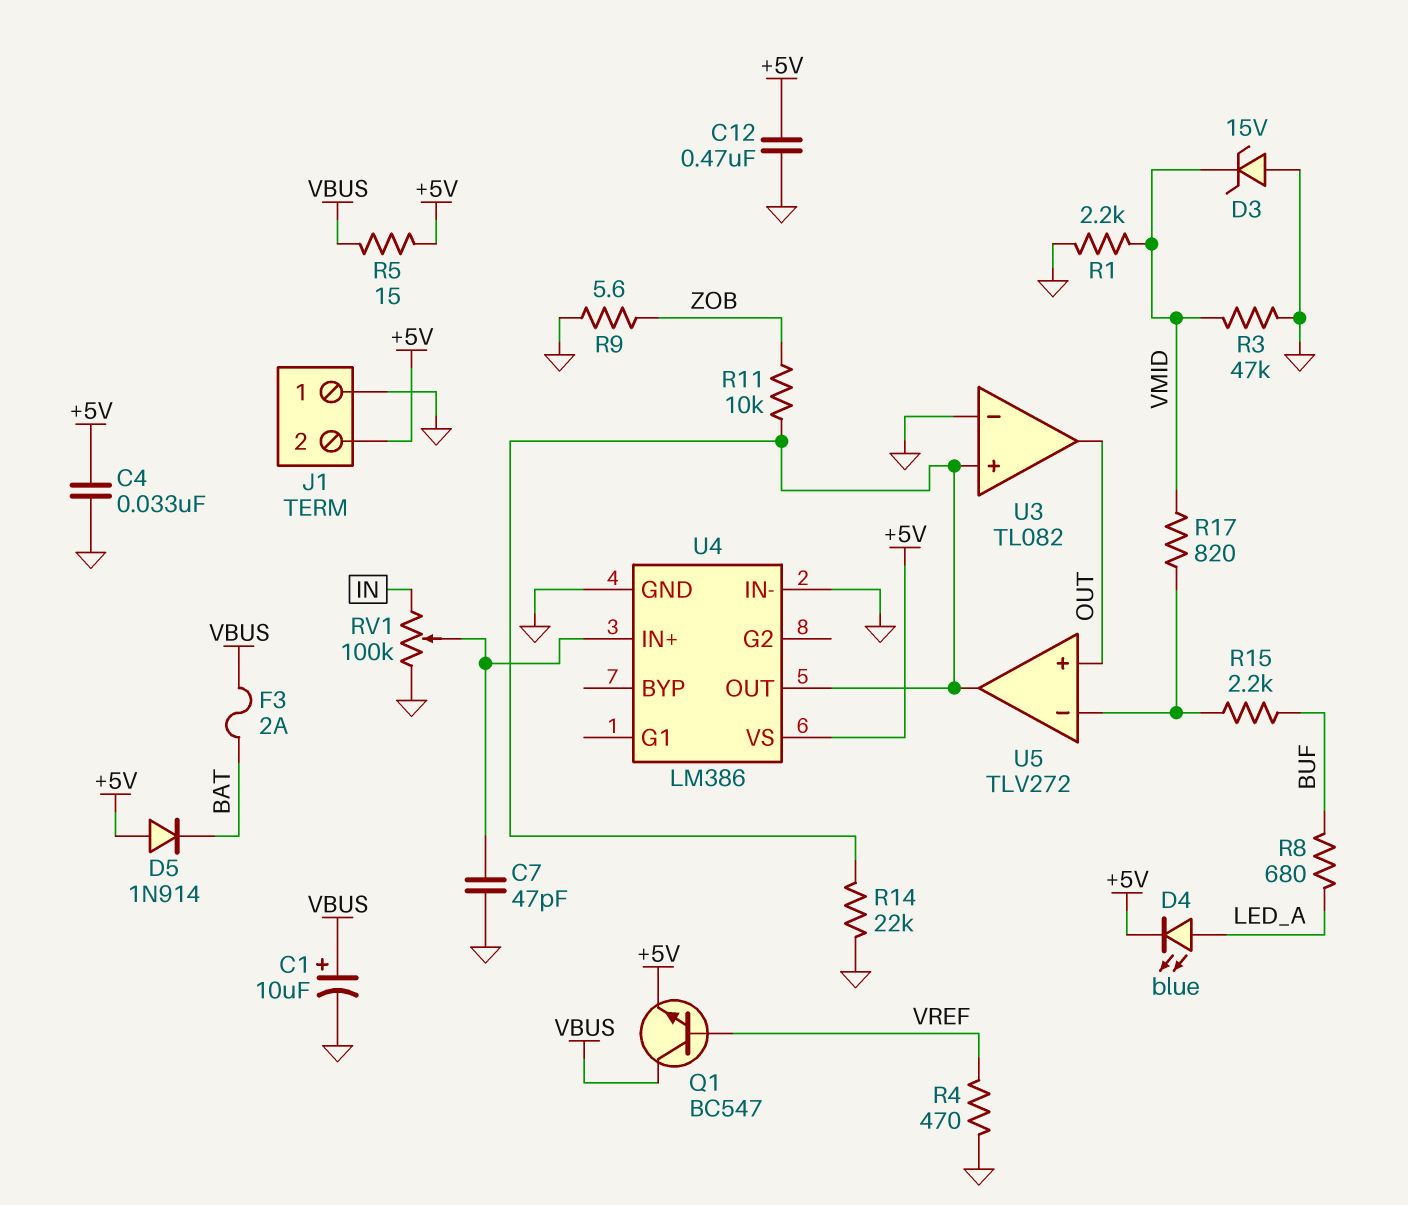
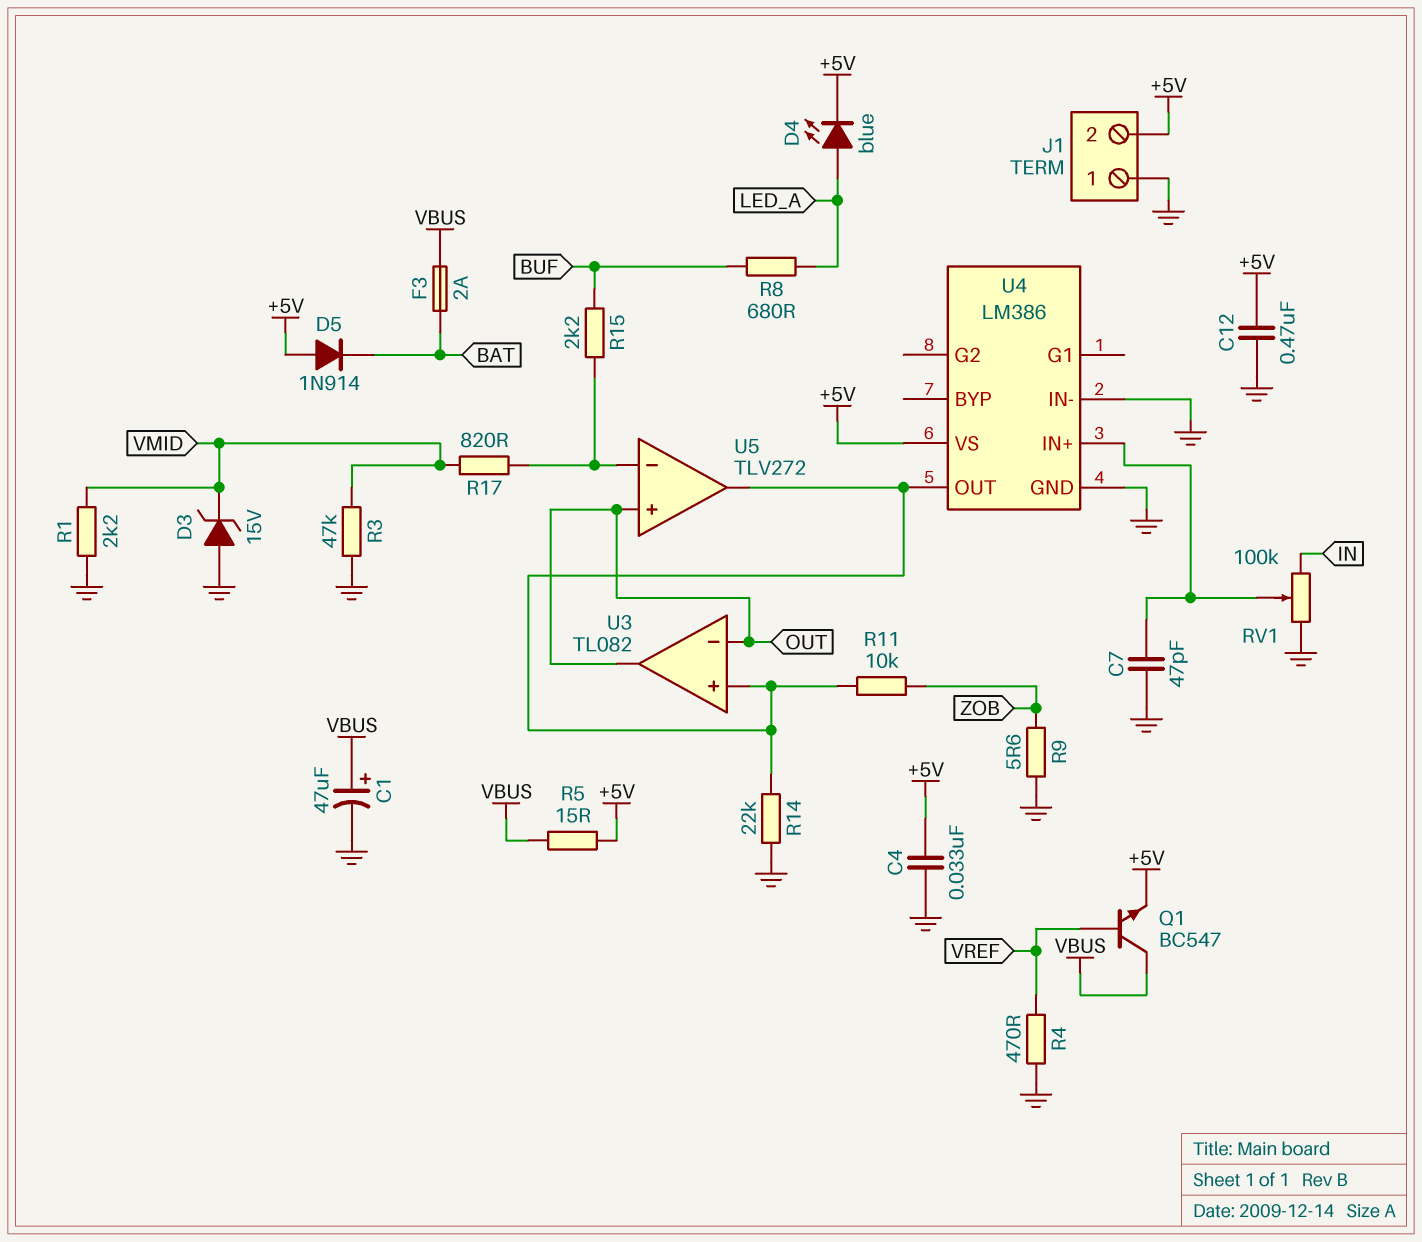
C1: 10uF (plus VBUS, minus GND) -> 47uF (plus VBUS, minus GND)
U3 pin in-: GND -> OUT

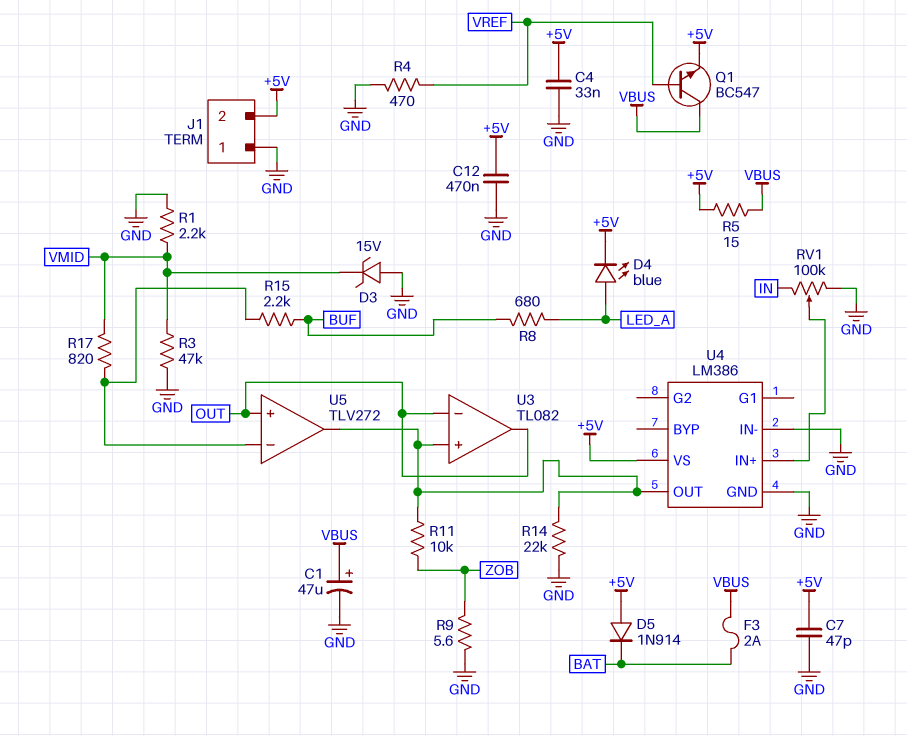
C7: 47pF (GND, U4/IN+) -> 47pF (+5V, GND)

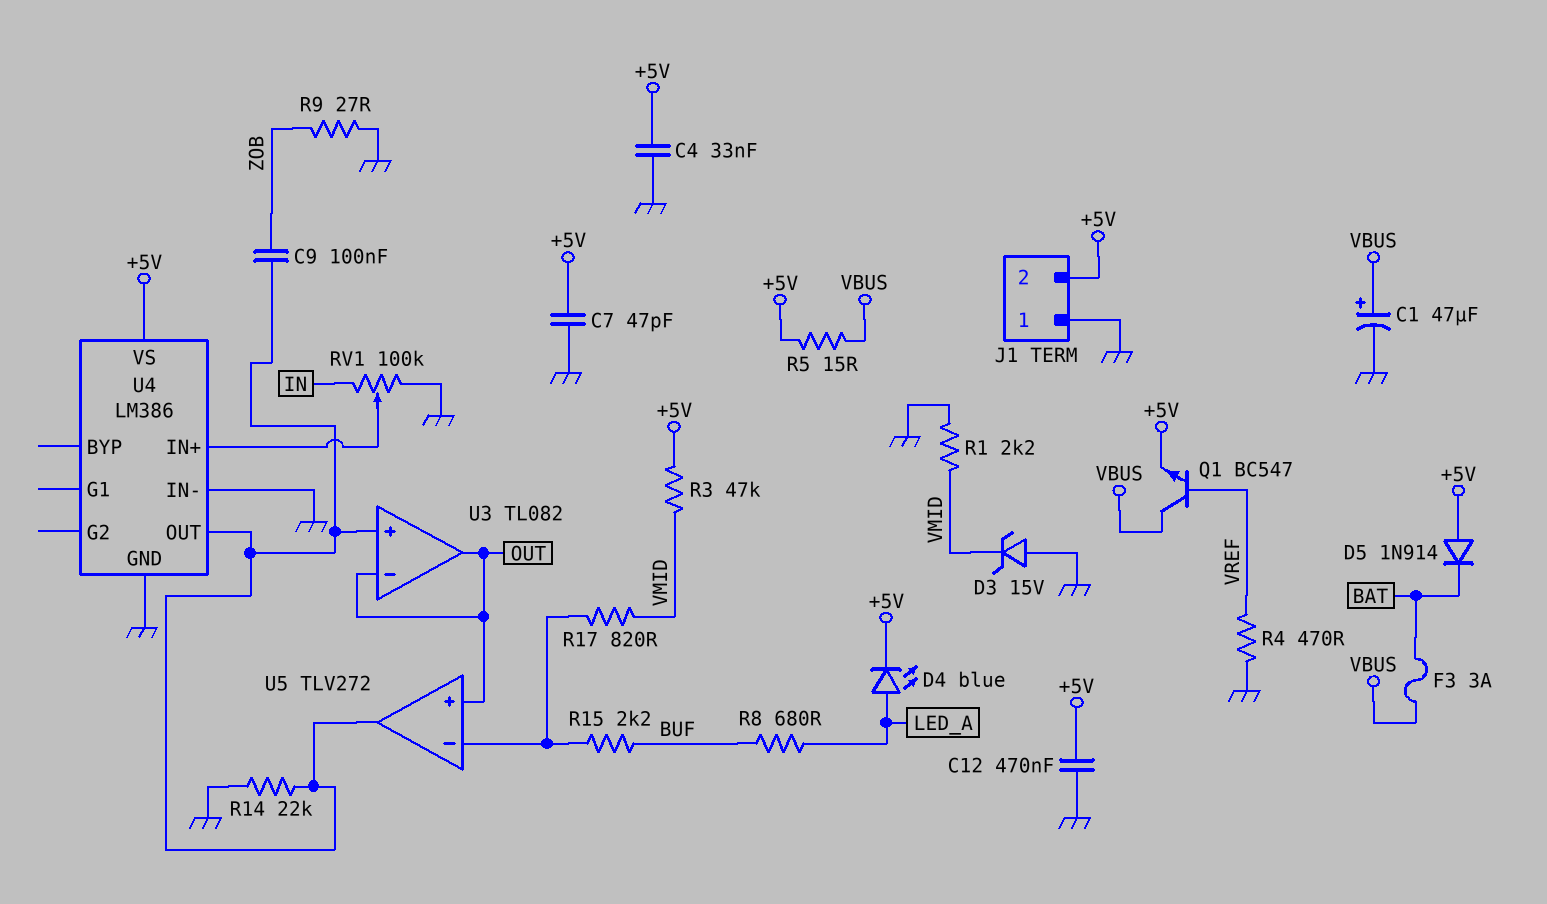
C9: none -> 100nF (U3/in+, ZOB)
F3: 2A (BAT, VBUS) -> 3A (BAT, VBUS)
R3: 47k (GND, VMID) -> 47k (+5V, VMID)
R9: 5.6 (GND, ZOB) -> 27 (GND, ZOB)
R11: 10k (U3/in+, ZOB) -> none

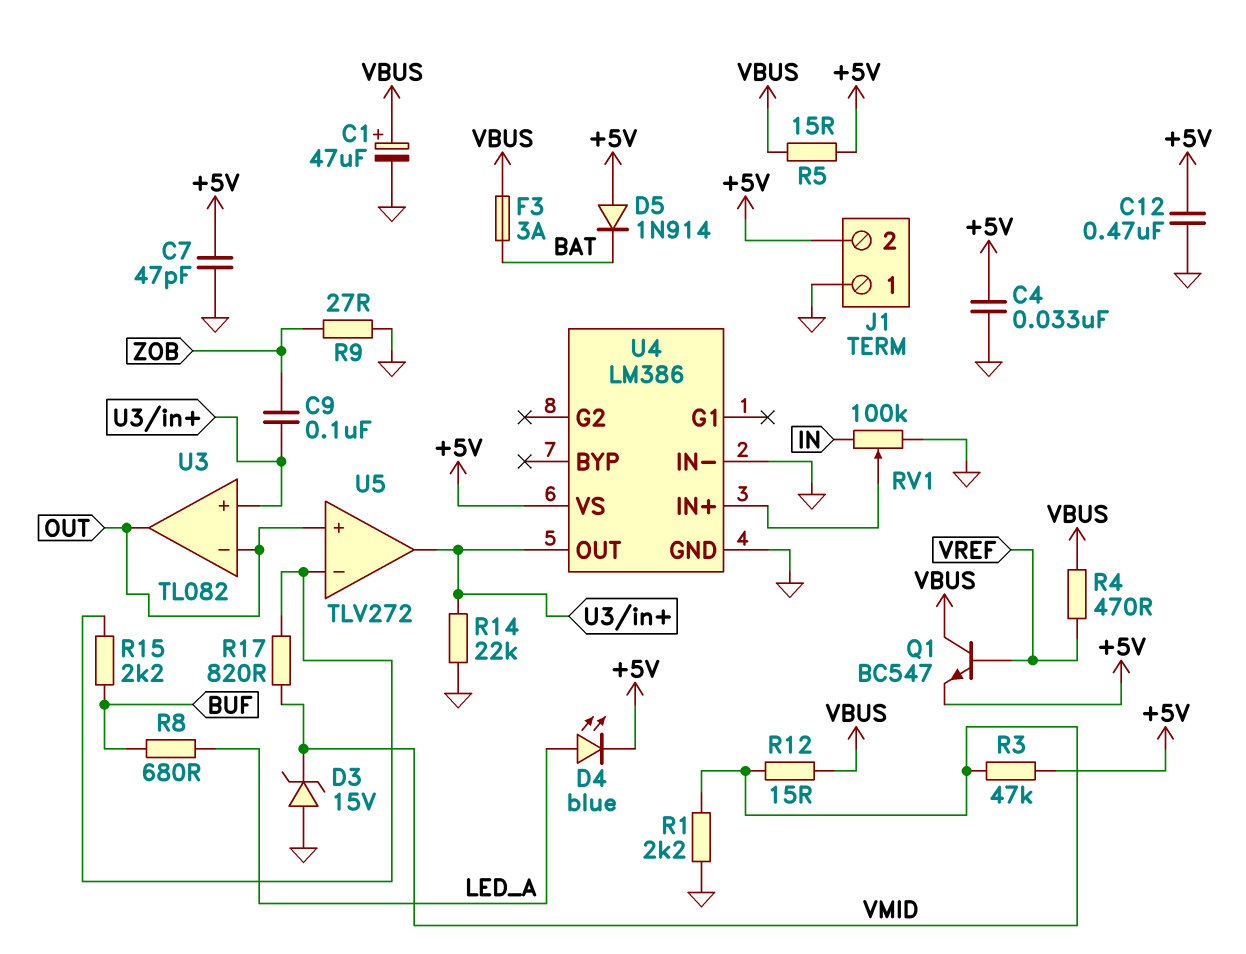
R4: 470 (GND, VREF) -> 470 (VBUS, VREF)
R12: none -> 15 (VBUS, VMID)

